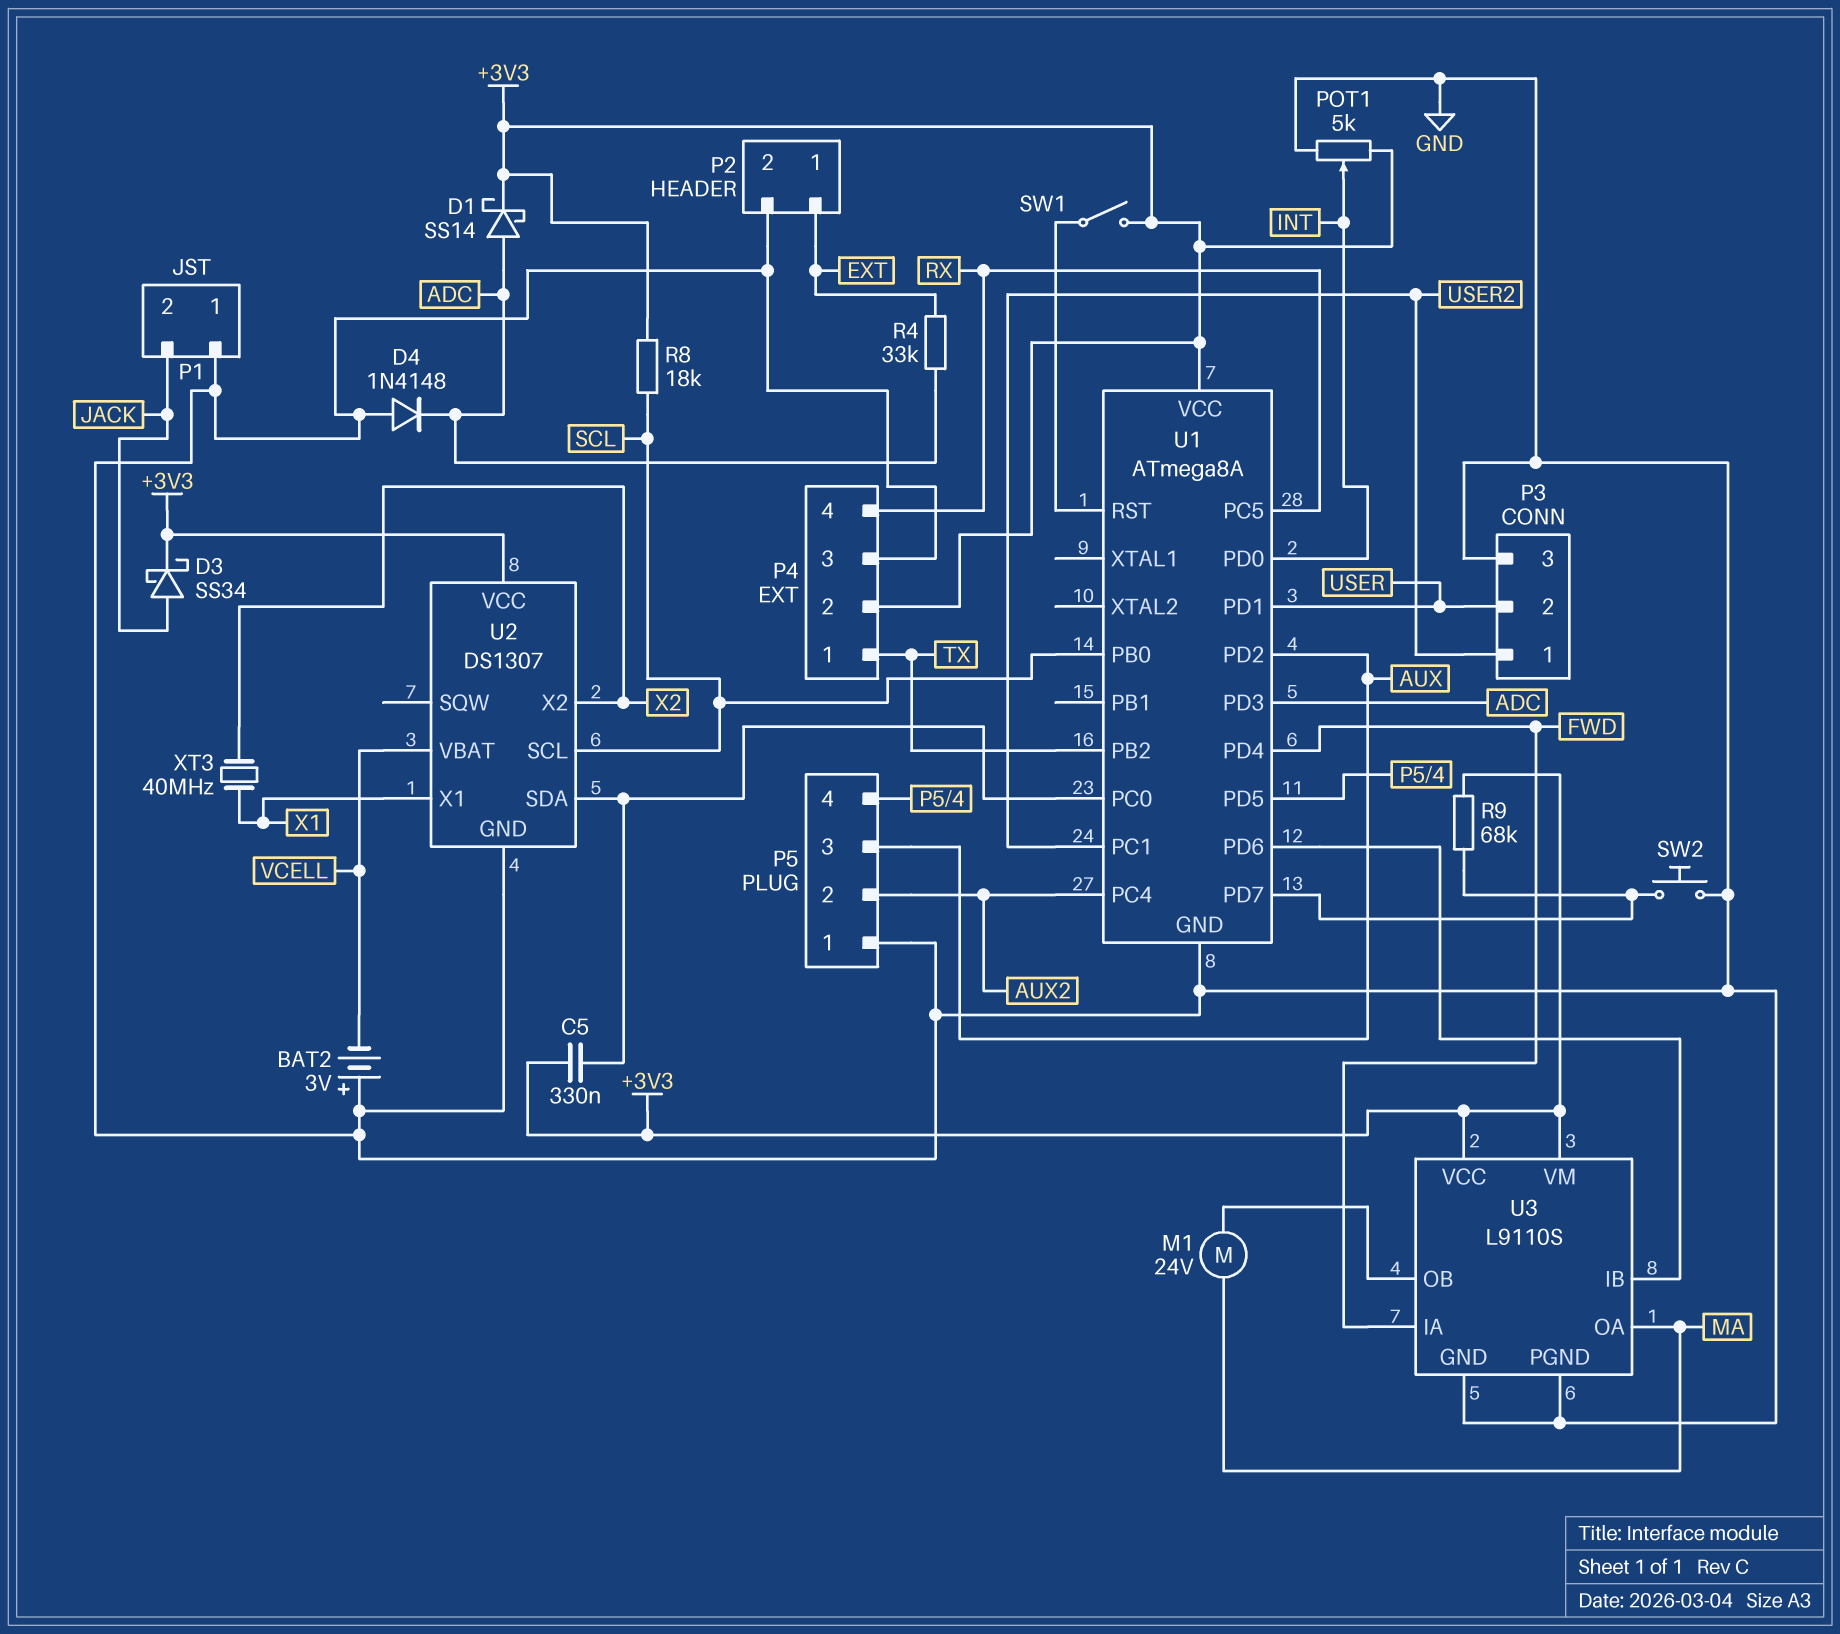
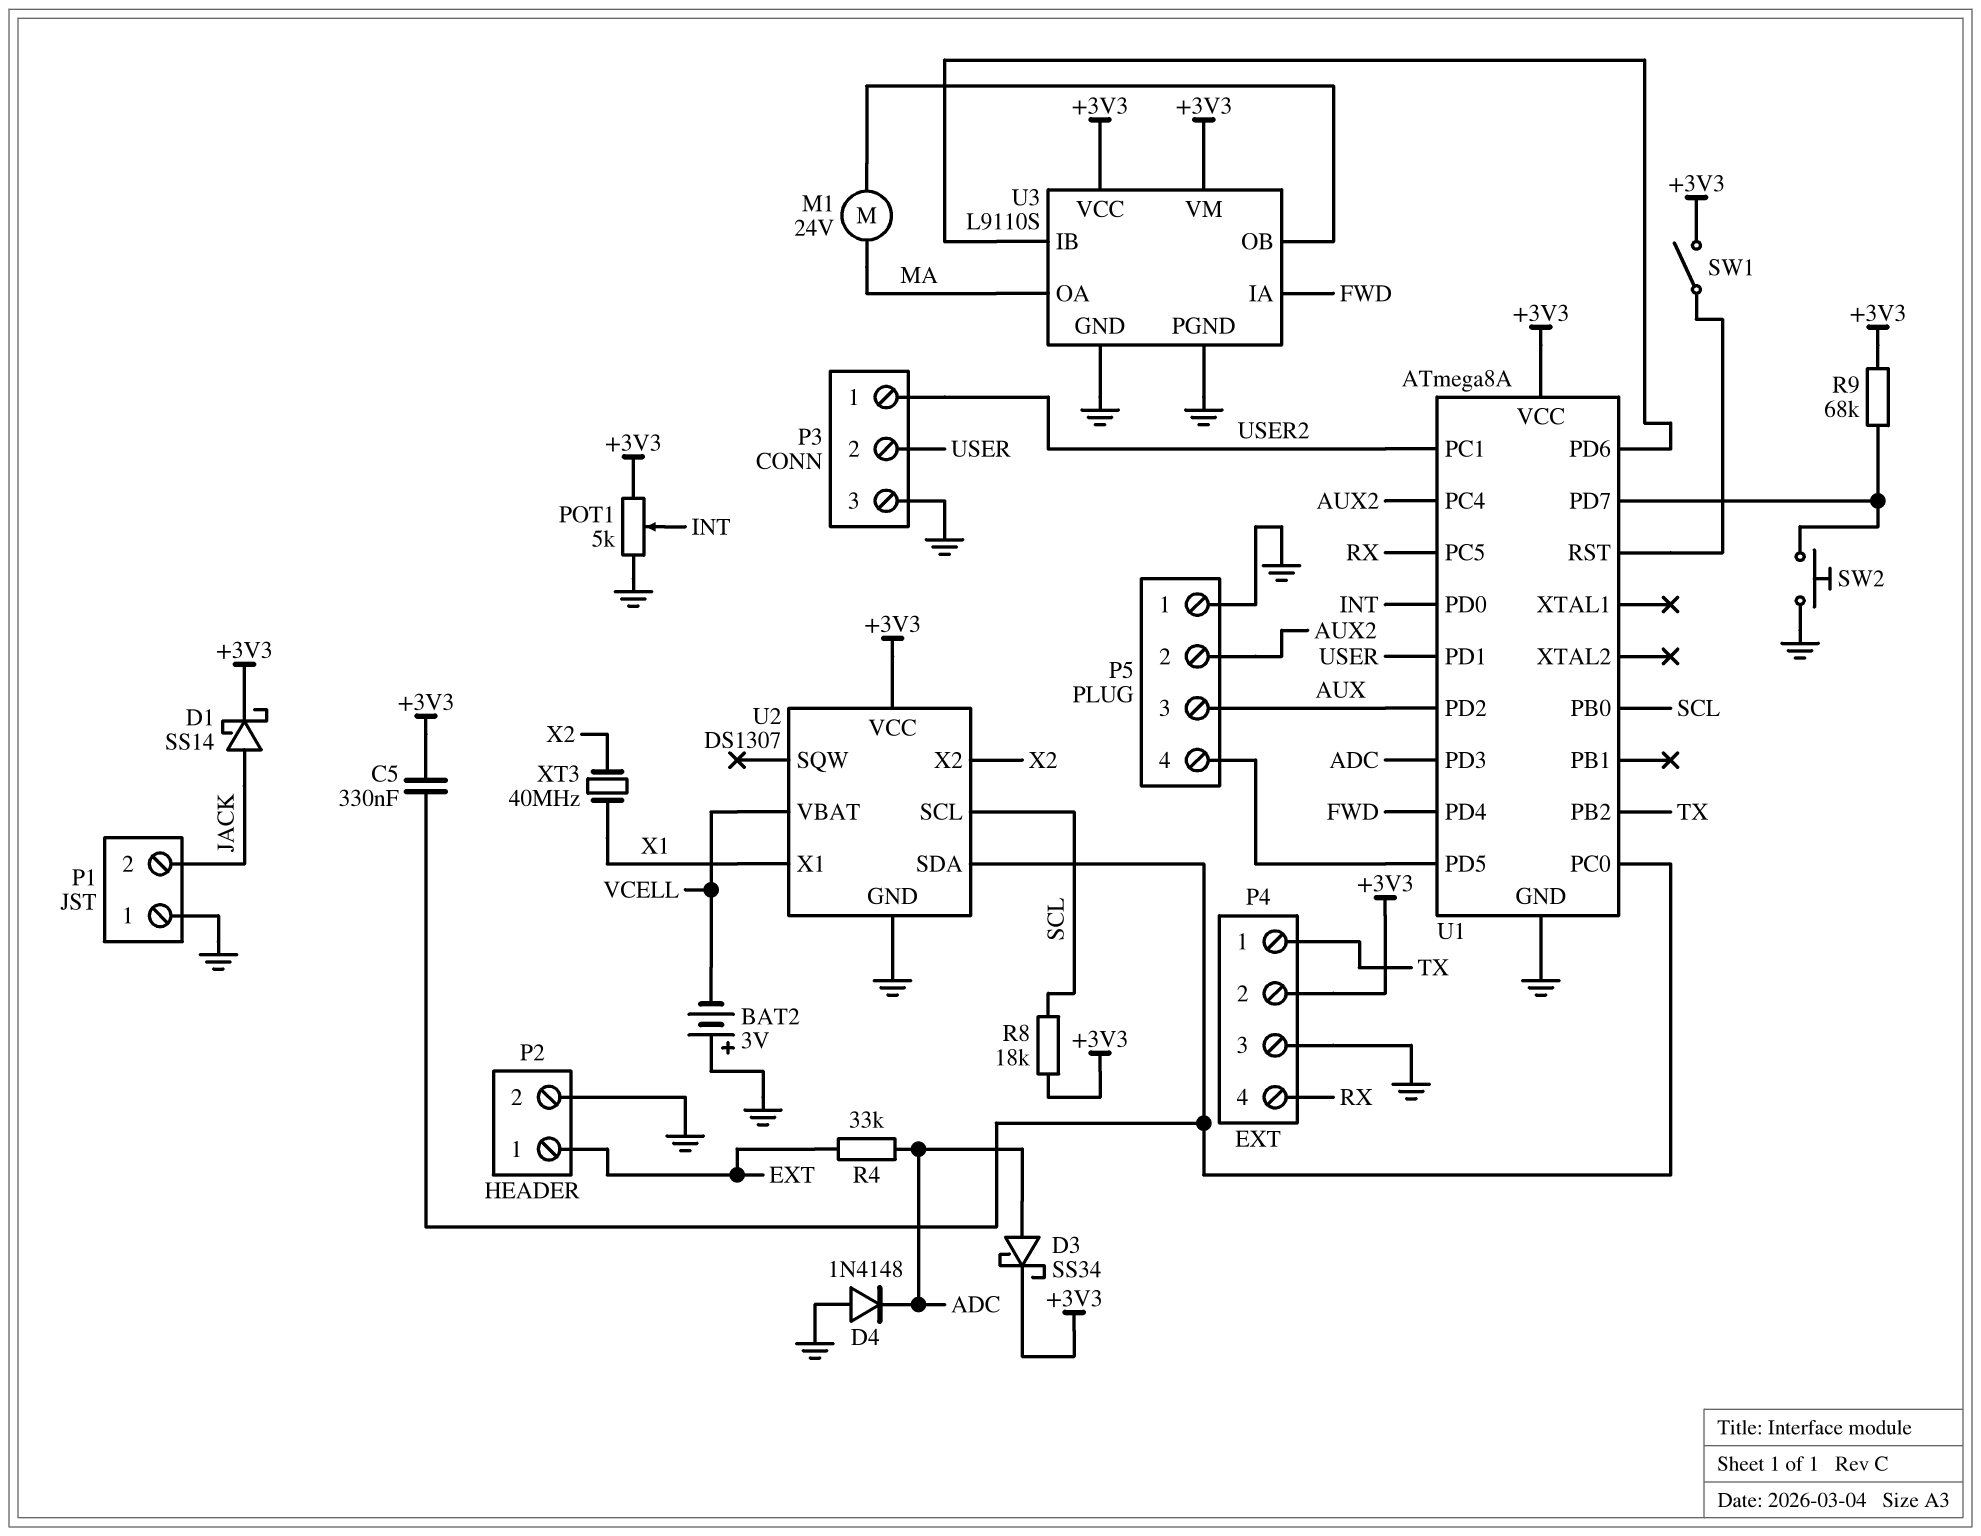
D1: schottky SS14 (A ADC, K +3V3) -> schottky SS14 (A JACK, K +3V3)
D3: schottky SS34 (A JACK, K +3V3) -> schottky SS34 (A ADC, K +3V3)

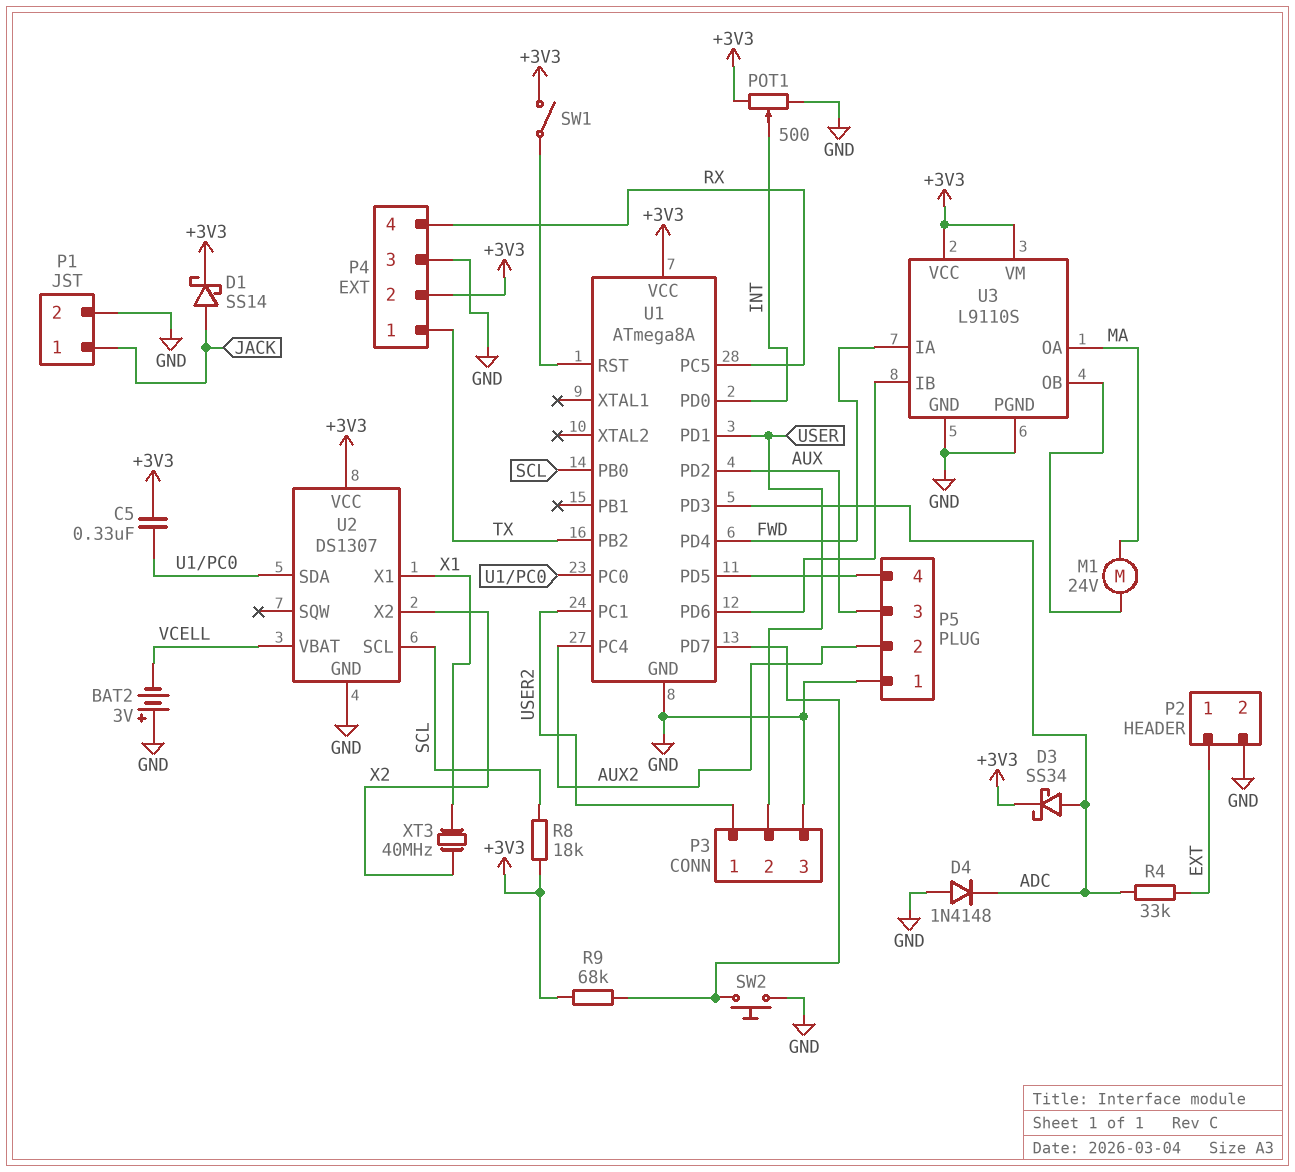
P1 pin 1: GND -> JACK
P1 pin 2: JACK -> GND
POT1: 5k (+3V3, GND, wiper INT) -> 500 (+3V3, GND, wiper INT)

